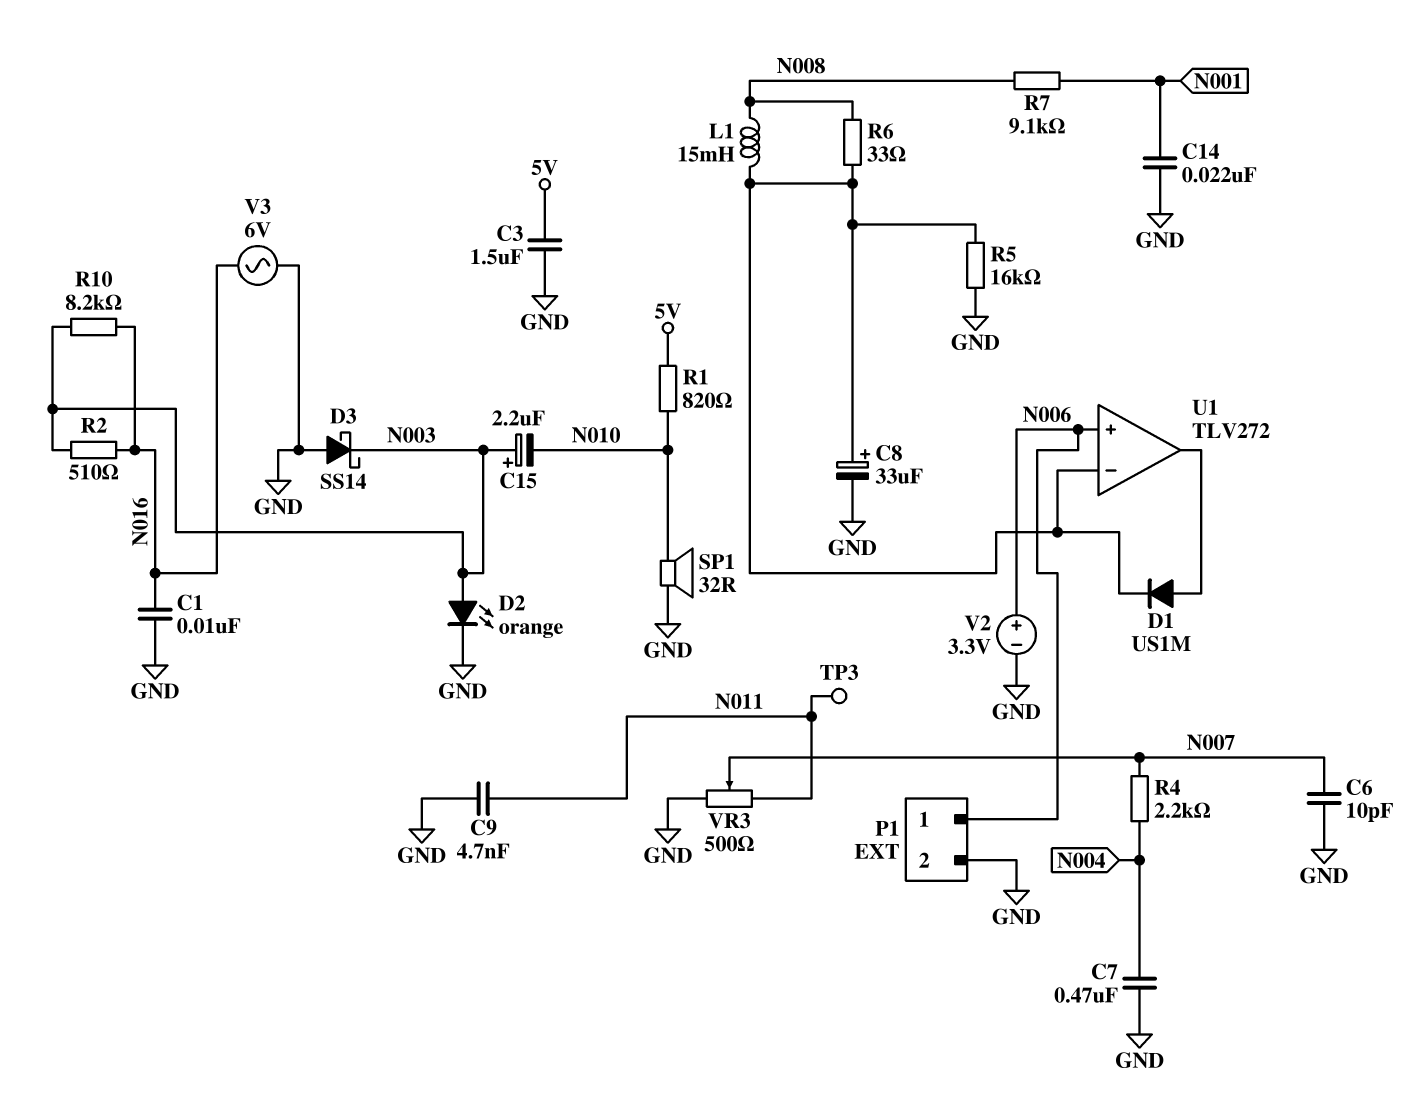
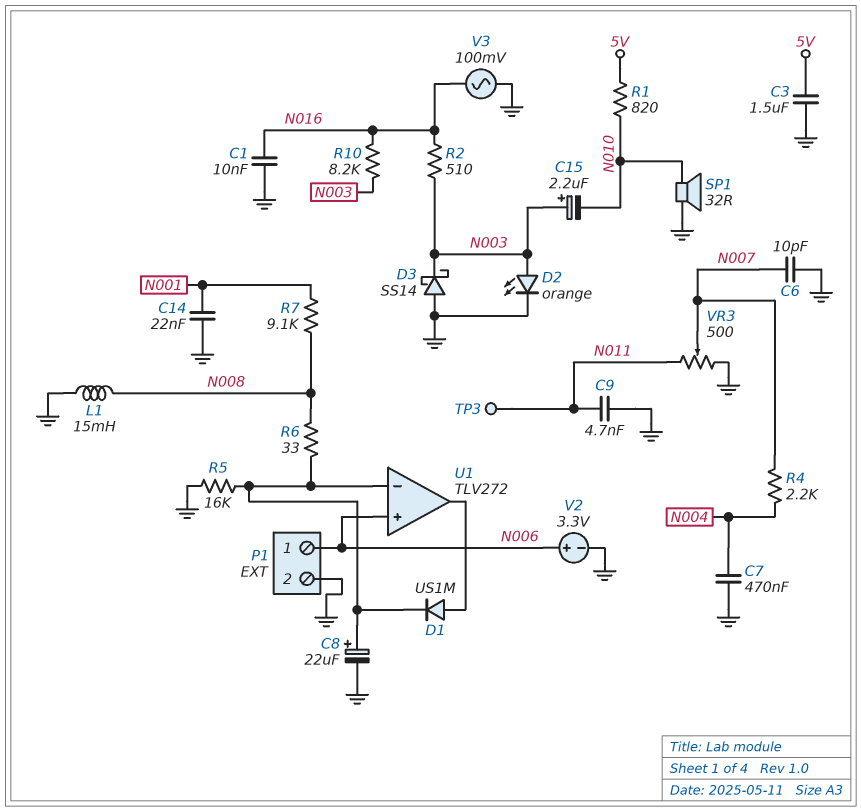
C8: 33uF (plus U1/in-, minus GND) -> 22uF (plus U1/in-, minus GND)
L1: 15mH (N008, U1/in-) -> 15mH (GND, N008)
V3: AC 6V (GND, N016) -> AC 100mV (GND, N016)

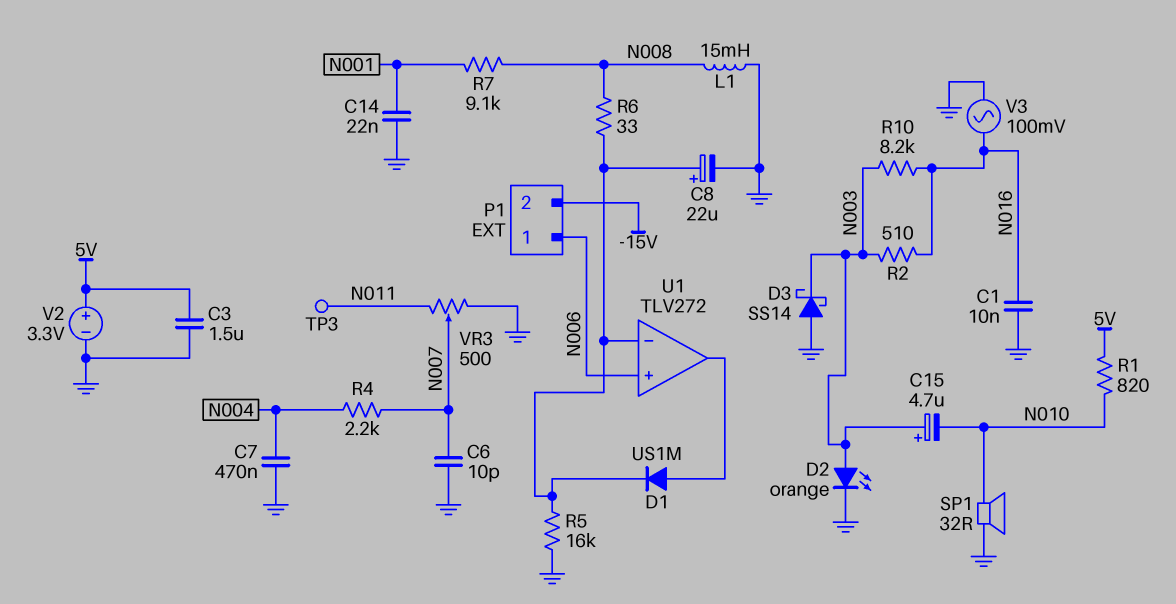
C9: 4.7nF (GND, N011) -> none
C15: 2.2uF (plus N003, minus N010) -> 4.7uF (plus N003, minus N010)
P1 pin 2: GND -> -15V
V2: 3.3V (plus N006, minus GND) -> 3.3V (plus 5V, minus GND)

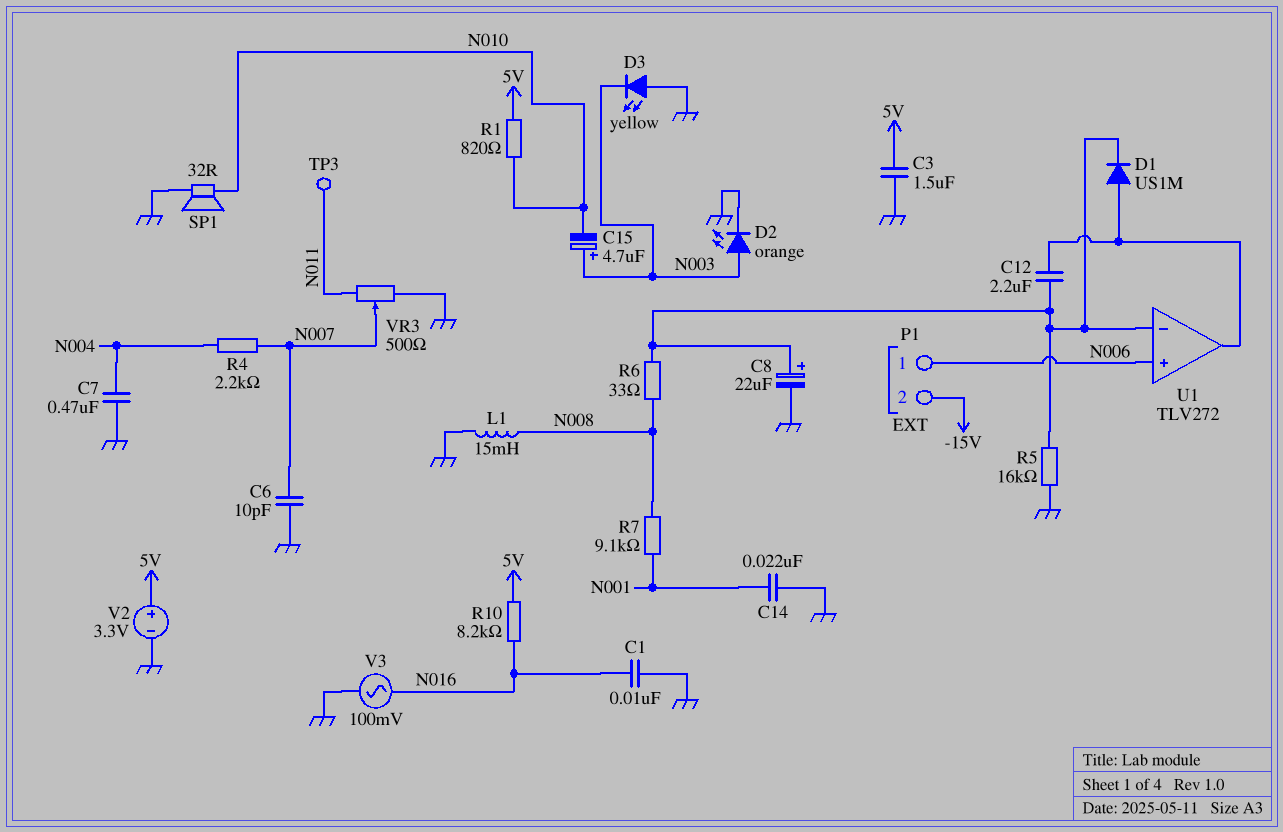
C12: none -> 2.2uF (U1/in-, U1/out)
D3: schottky SS14 (A GND, K N003) -> LED yellow (A GND, K N003)
R2: 510 (N003, N016) -> none
R10: 8.2k (N003, N016) -> 8.2k (5V, N016)

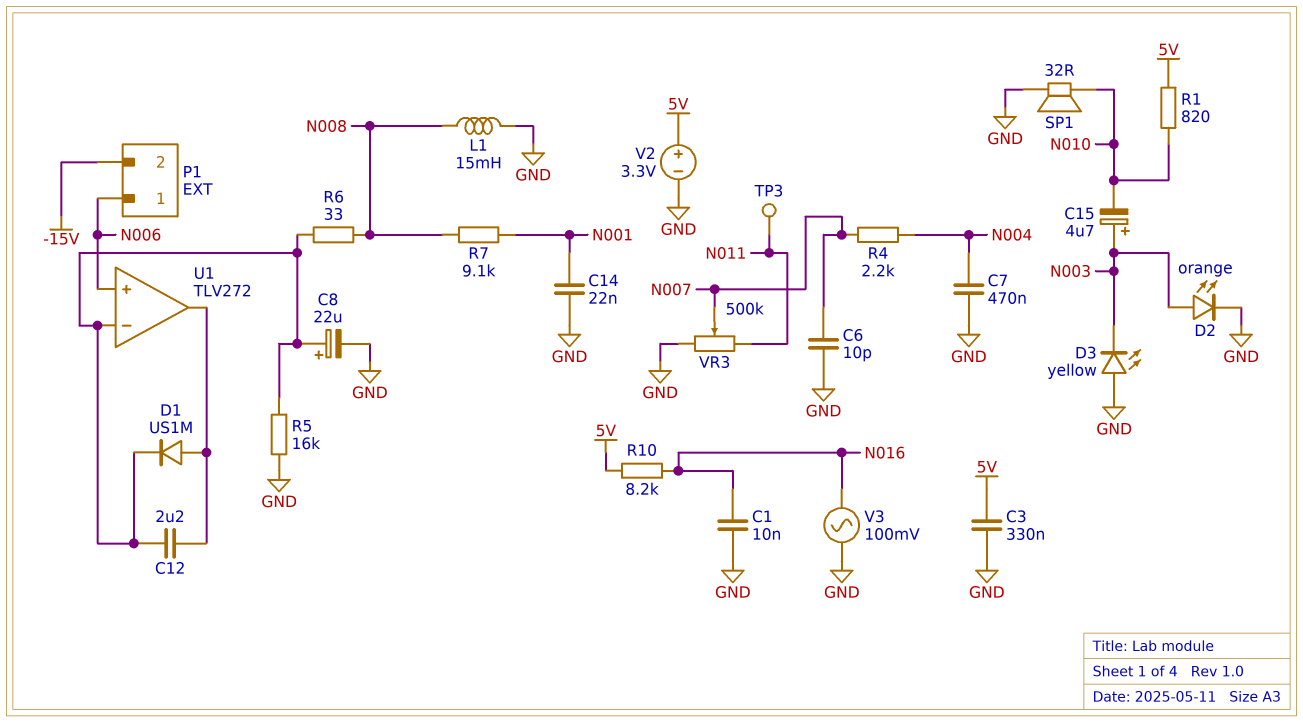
C3: 1.5uF (5V, GND) -> 330nF (5V, GND)
VR3: 500 (GND, N011, wiper N007) -> 500k (GND, N011, wiper N007)

